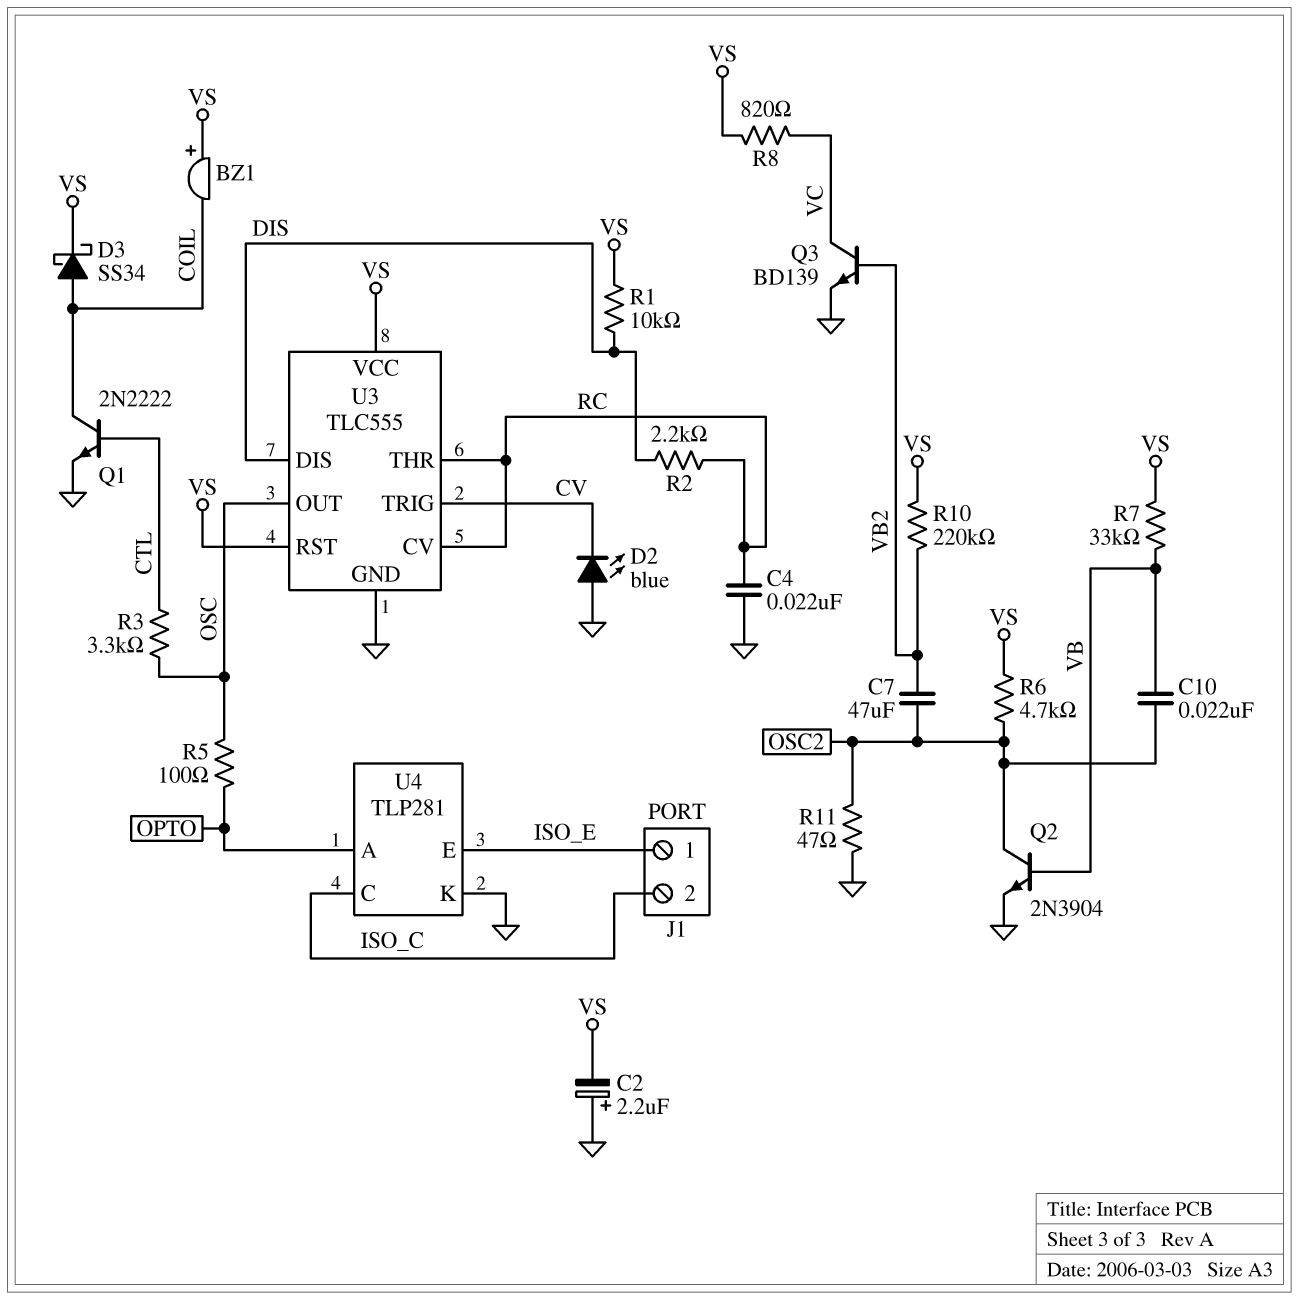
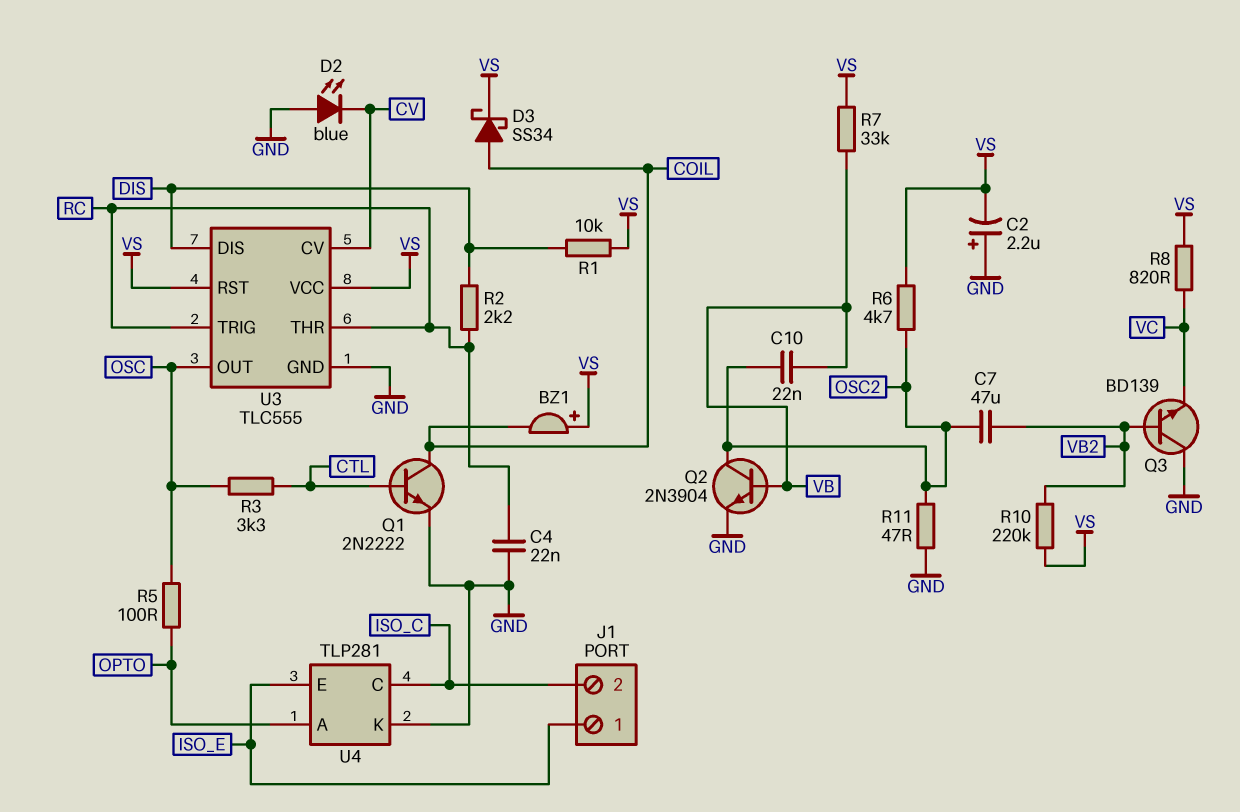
Q3: NPN BD139 (B VB2, C VC, E GND) -> NPN BD139 (B VB2, C GND, E VC)
U3 pin CV: RC -> CV
U3 pin TRIG: CV -> RC

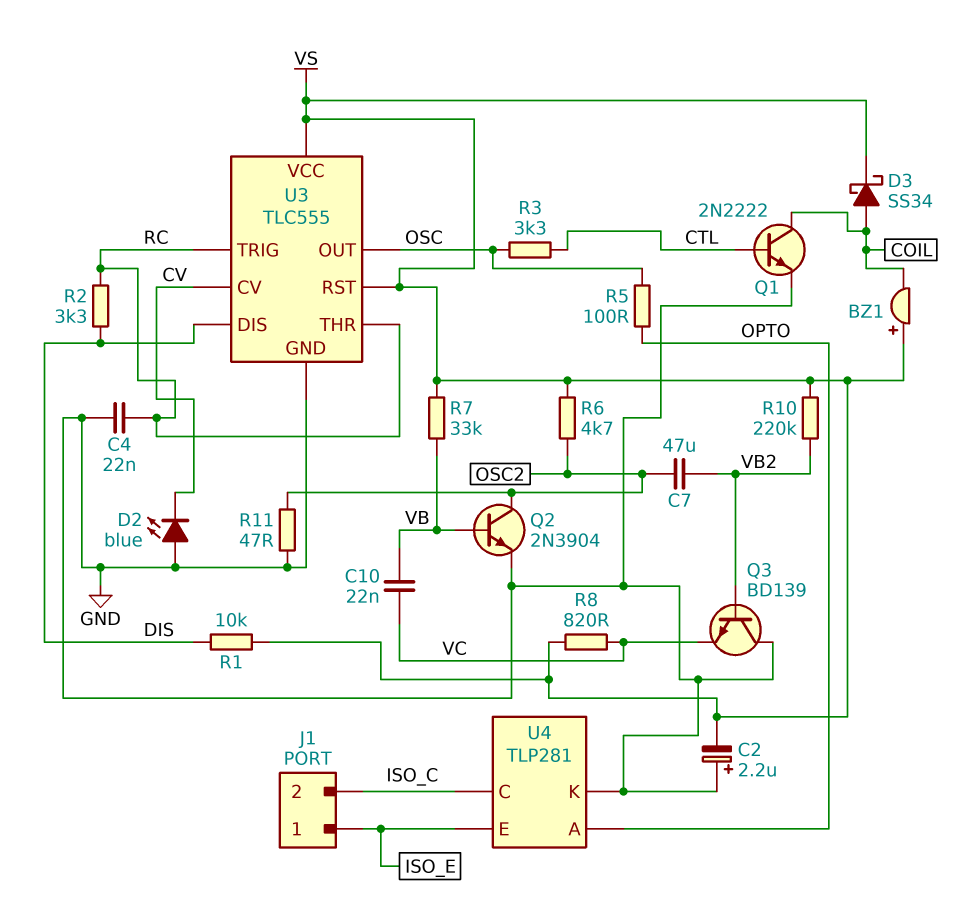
C10: 22nF (OSC2, VB) -> 22nF (VB, VC)
R2: 2.2k (DIS, RC) -> 3.3k (DIS, RC)

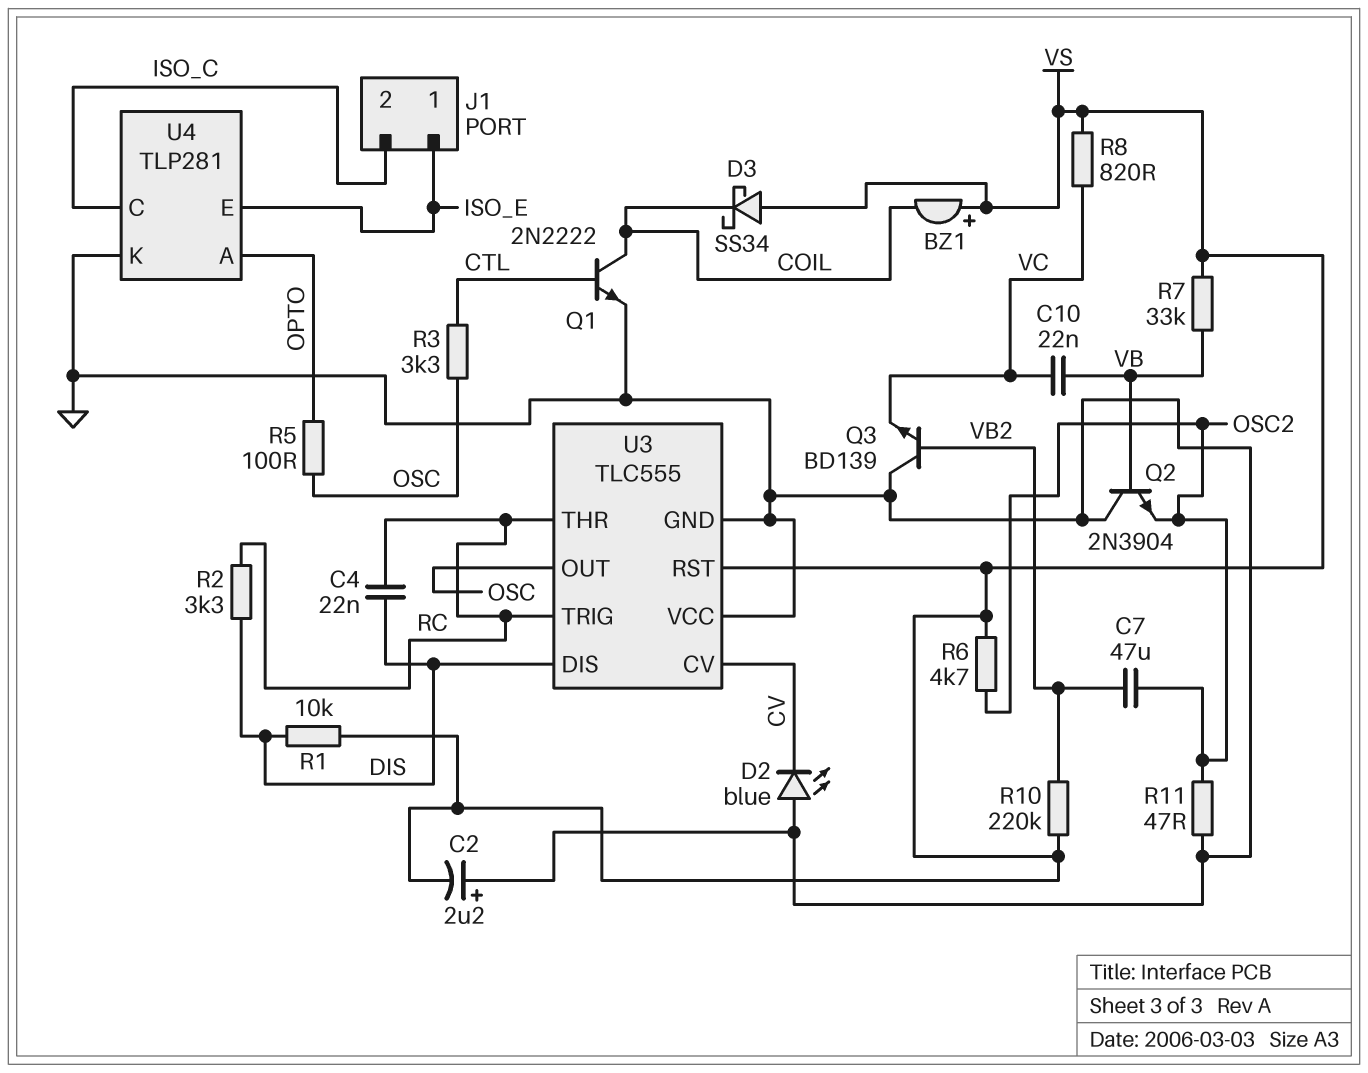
C4: 22nF (GND, RC) -> 22nF (DIS, RC)
D3: schottky SS34 (A COIL, K VS) -> schottky SS34 (A VS, K COIL)
Q2: NPN 2N3904 (B VB, C OSC2, E GND) -> NPN 2N3904 (B VB, C GND, E OSC2)
U3 pin VCC: VS -> GND

